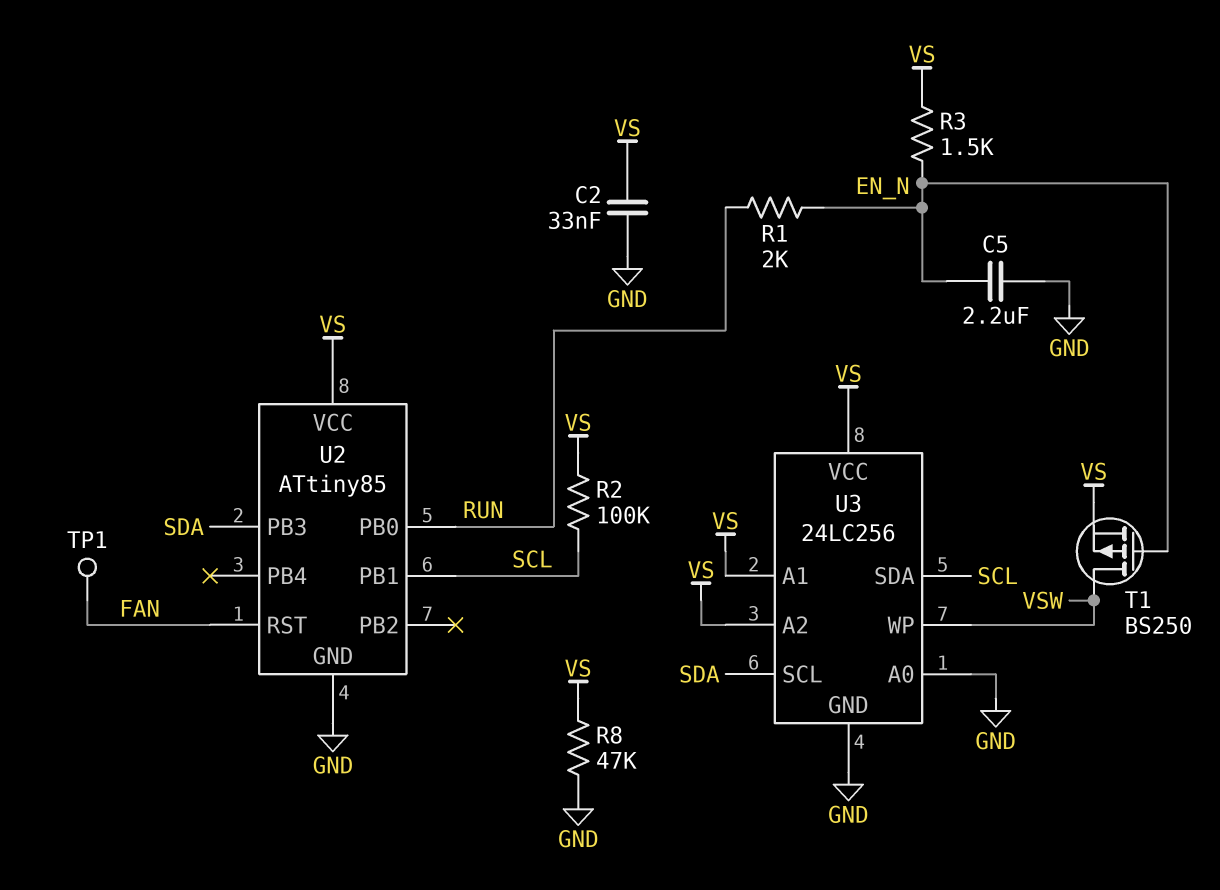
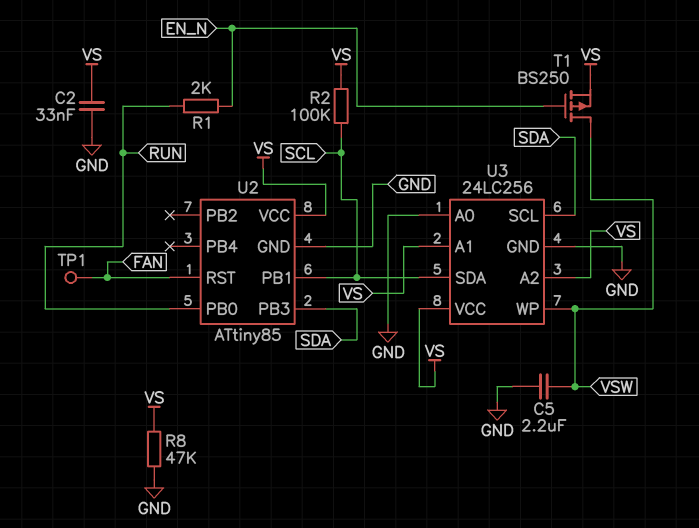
C5: 2.2uF (EN_N, GND) -> 2.2uF (GND, VSW)
R3: 1.5k (EN_N, VS) -> none

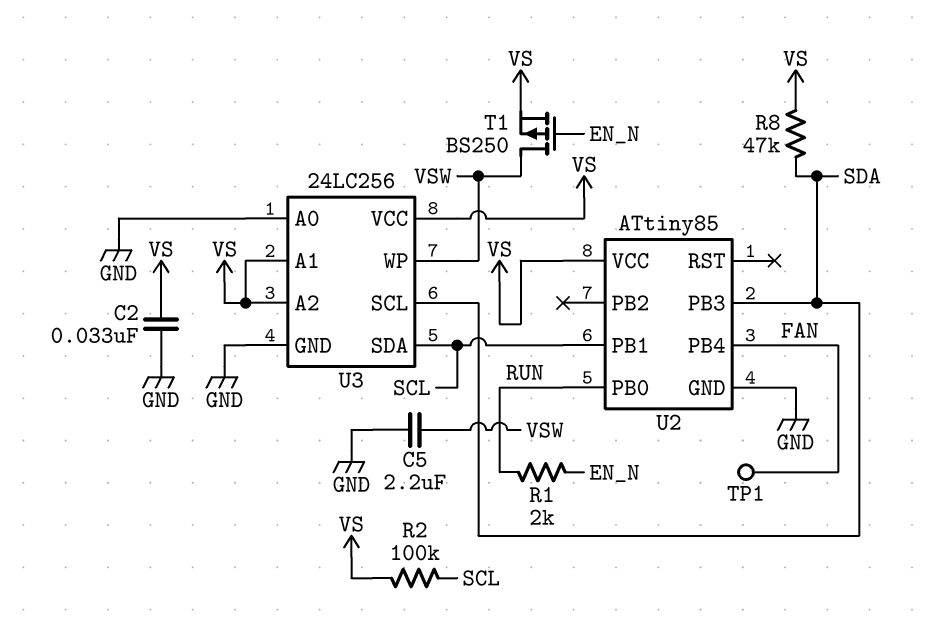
R8: 47k (GND, VS) -> 47k (SDA, VS)
U2 pin PB4: none -> FAN
U2 pin RST: FAN -> none

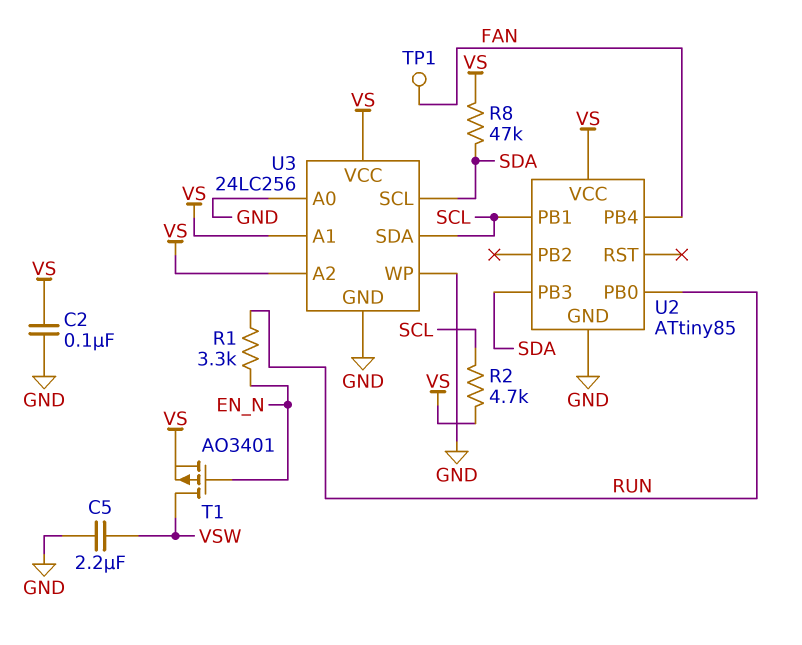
C2: 33nF (GND, VS) -> 100nF (GND, VS)
R1: 2k (EN_N, RUN) -> 3.3k (EN_N, RUN)
R2: 100k (SCL, VS) -> 4.7k (SCL, VS)
T1: PMOS BS250 (G EN_N, D VSW, S VS) -> PMOS AO3401 (G EN_N, D VSW, S VS)
U3 pin WP: VSW -> GND

